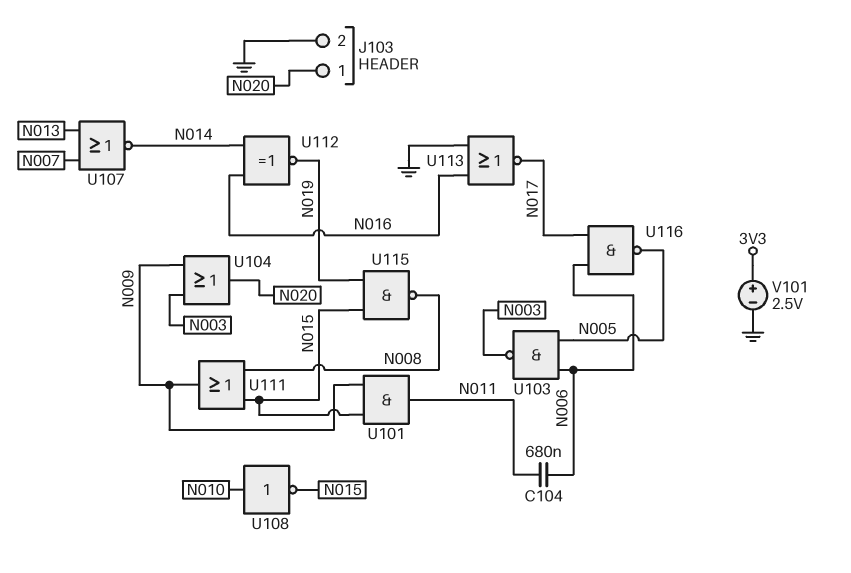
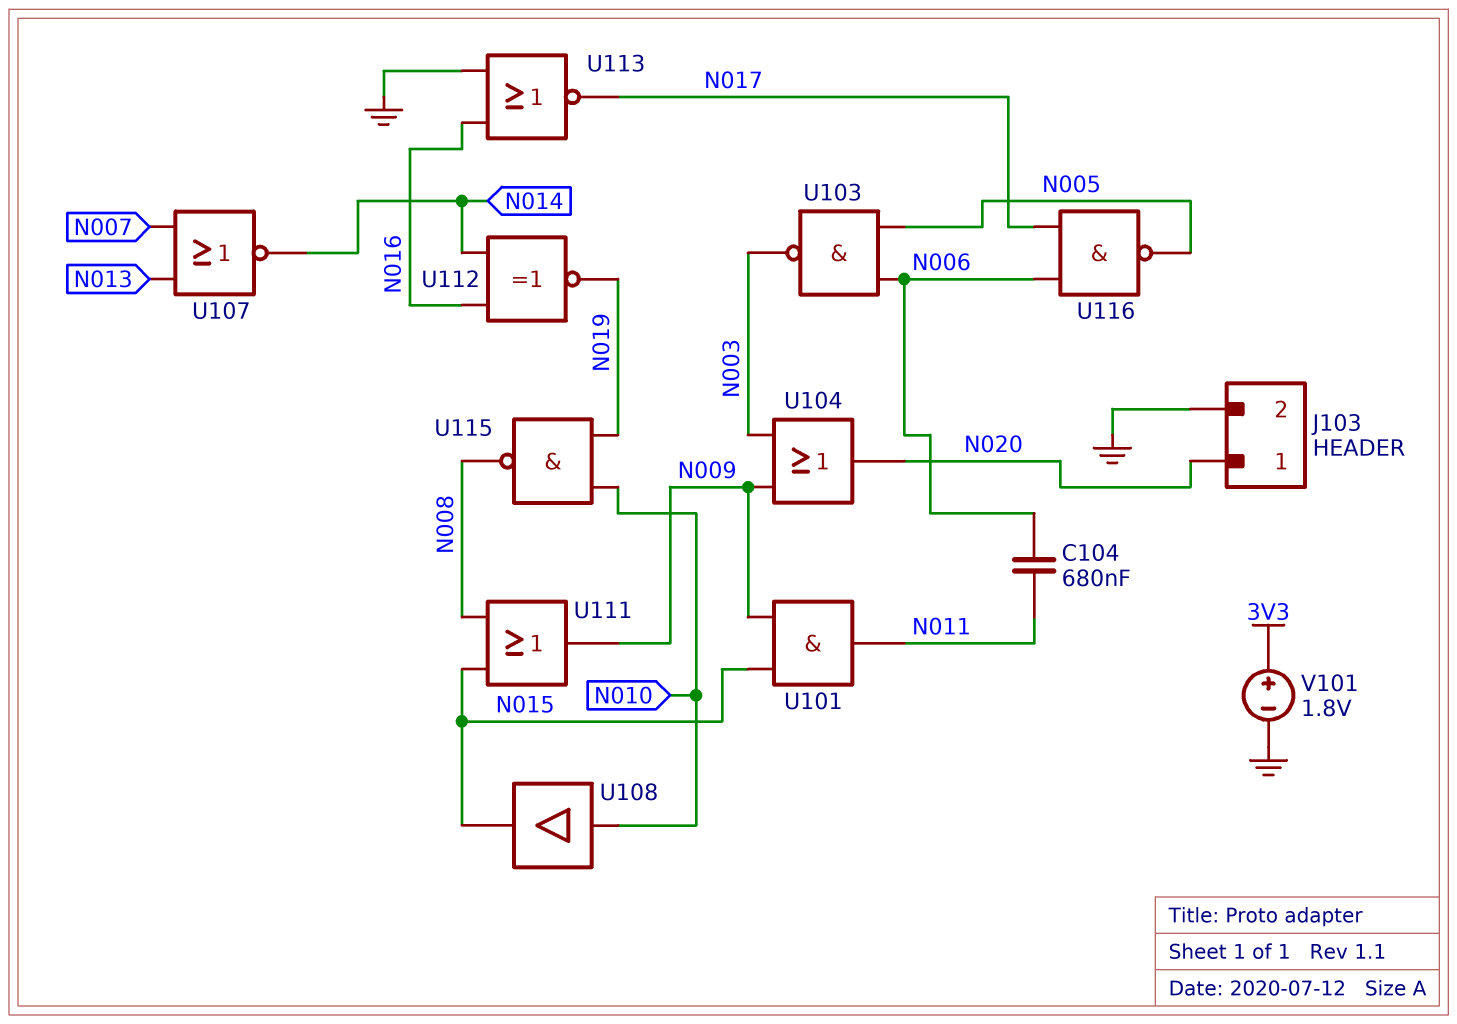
U108: NOT (in N010, out N015) -> buffer (in N010, out N015)
U115: NAND (in N015, in N019, out N008) -> NAND (in N010, in N019, out N008)
V101: 2.5V (plus 3V3, minus GND) -> 1.8V (plus 3V3, minus GND)

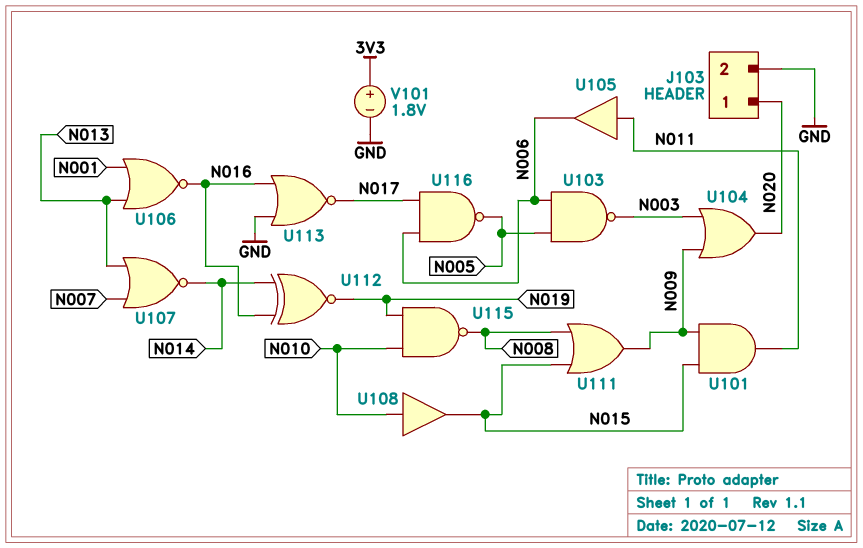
C104: 680nF (N006, N011) -> none
U105: none -> buffer (in N011, out N006)
U106: none -> NOR (in N001, in N013, out N016)

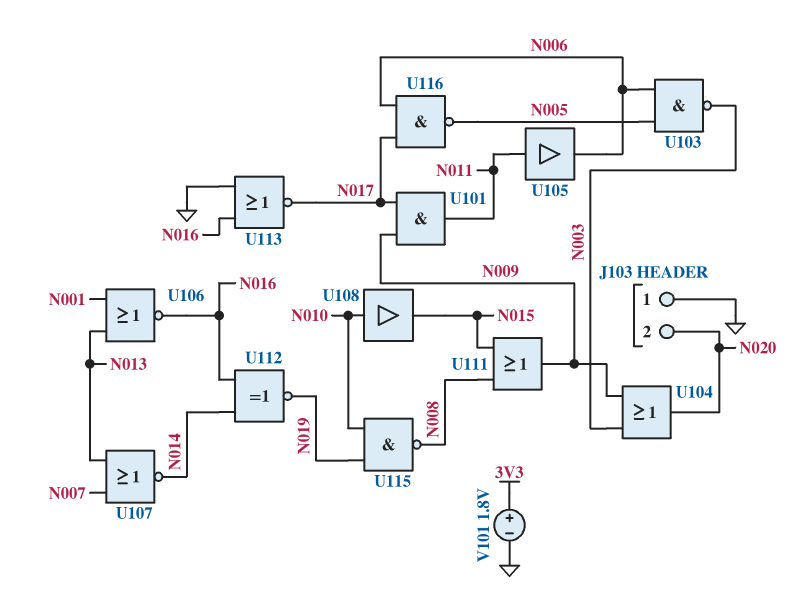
J103 pin 1: N020 -> GND
J103 pin 2: GND -> N020
U101: AND (in N009, in N015, out N011) -> AND (in N009, in N017, out N011)

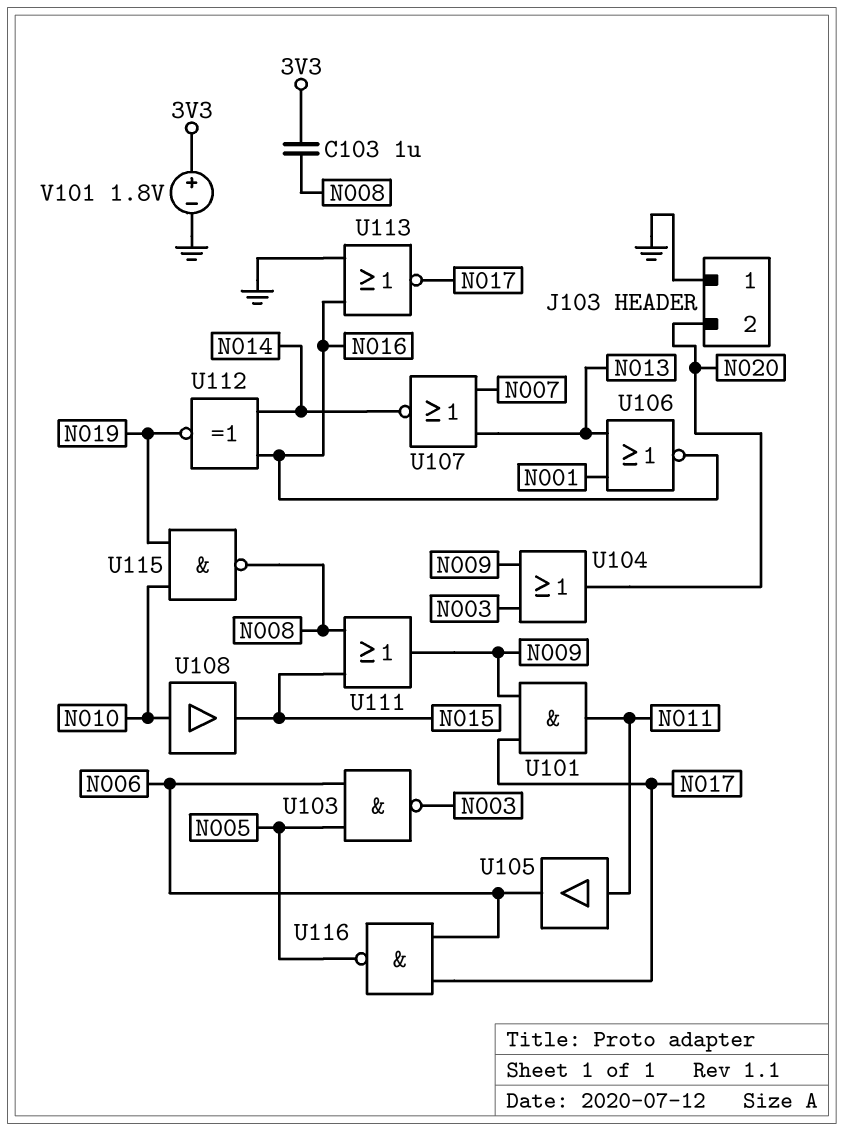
C103: none -> 1uF (3V3, N008)

